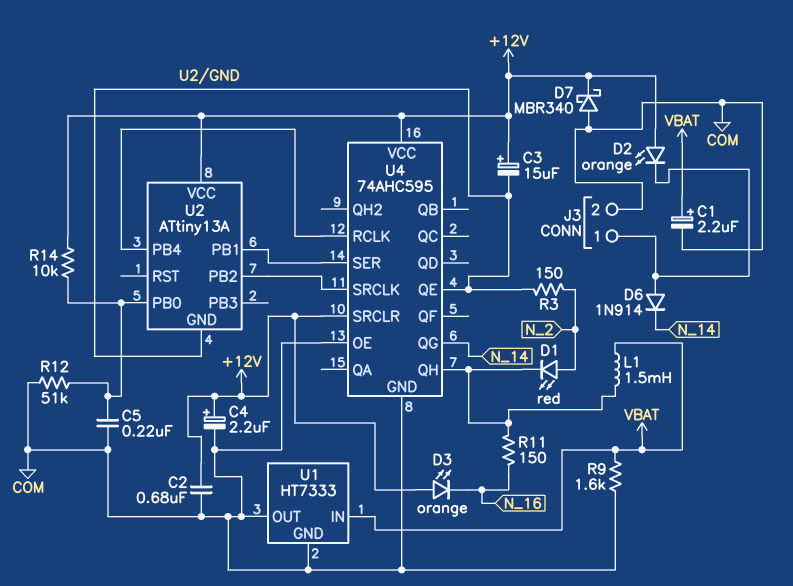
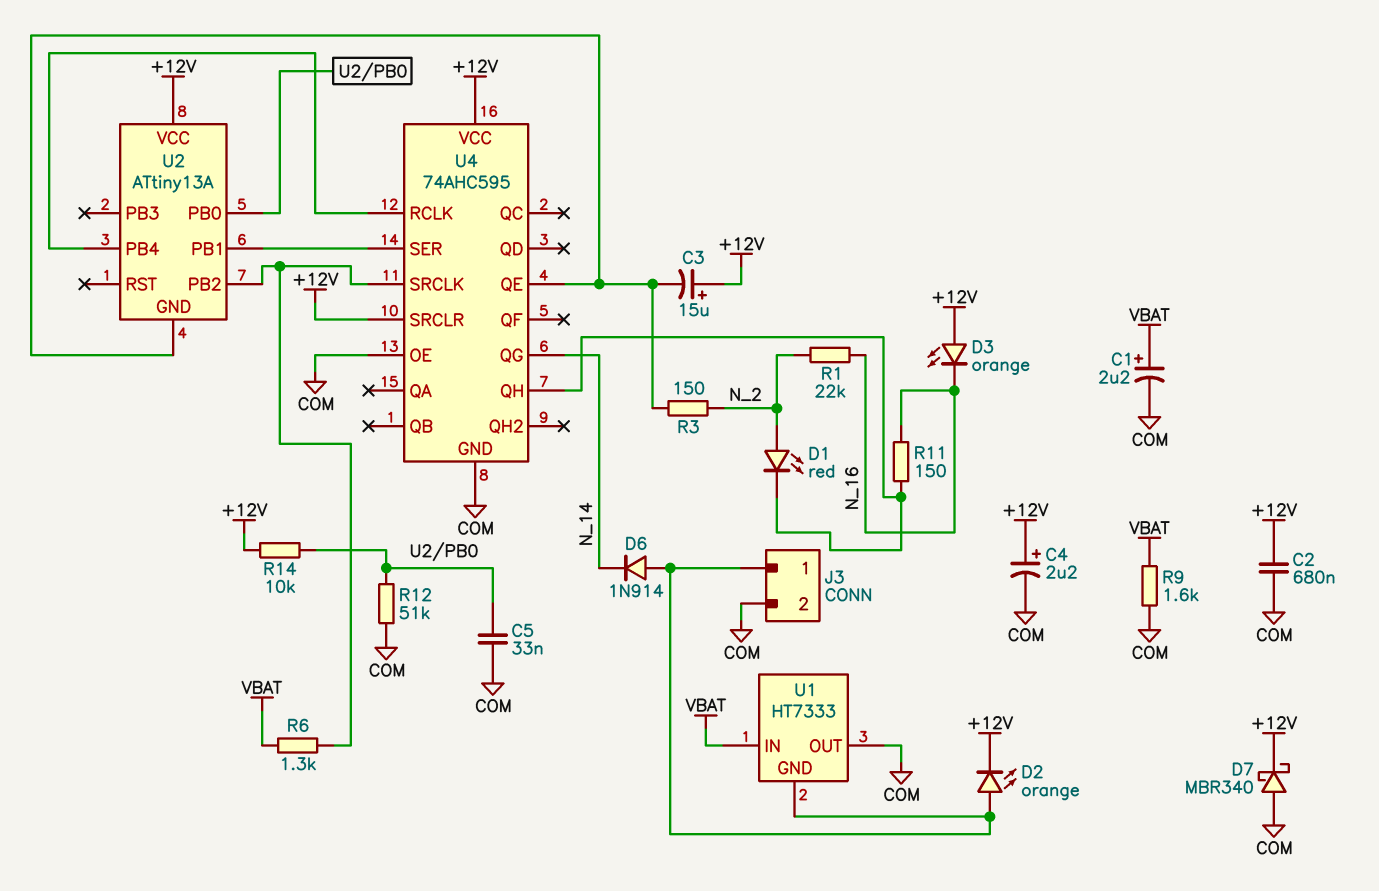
C5: 220nF (COM, U2/PB0) -> 33nF (COM, U2/PB0)
D2: LED orange (A +12V, K J3/1) -> LED orange (A J3/1, K +12V)
L1: 1.5mH (U4/QH, VBAT) -> none
R1: none -> 22k (N_2, N_16)
R6: none -> 1.3k (U2/PB2, VBAT)
U1 pin GND: COM -> J3/1

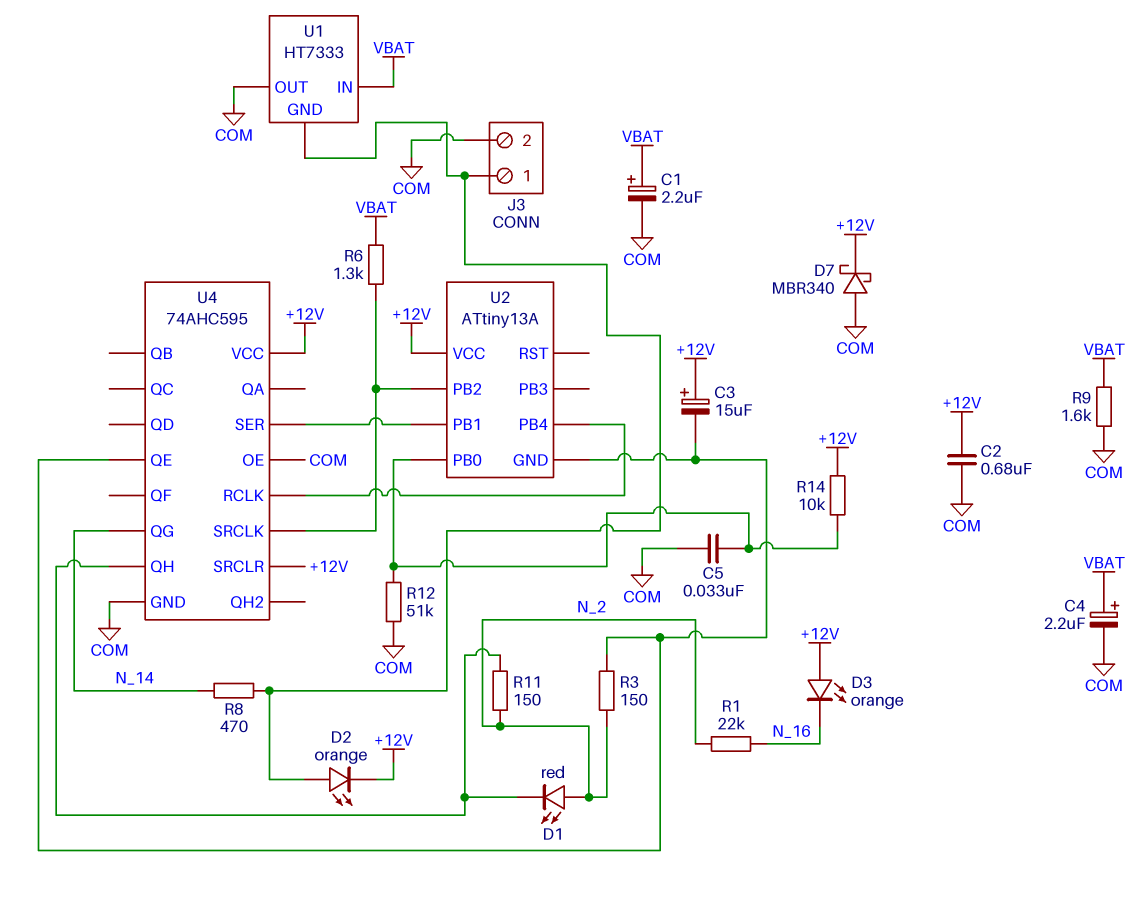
C4: 2.2uF (plus +12V, minus COM) -> 2.2uF (plus VBAT, minus COM)
D6: diode 1N914 (A J3/1, K N_14) -> none
R8: none -> 470 (J3/1, N_14)
R11: 150 (N_16, U4/QH) -> 150 (N_2, U4/QH)

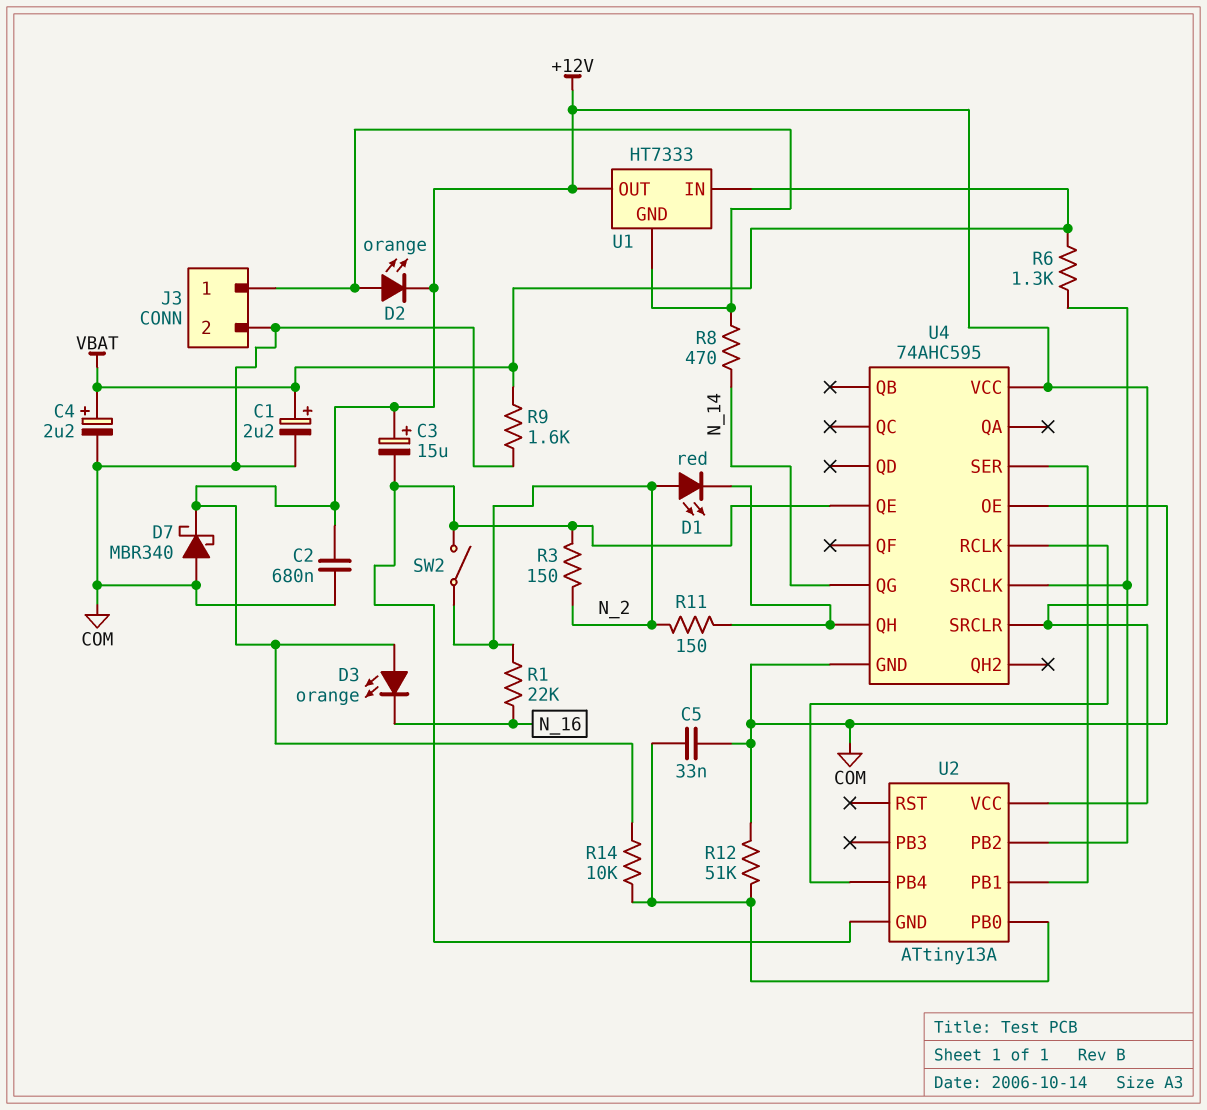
SW2: none -> switch (N_2, U2/GND)
U1 pin OUT: COM -> +12V

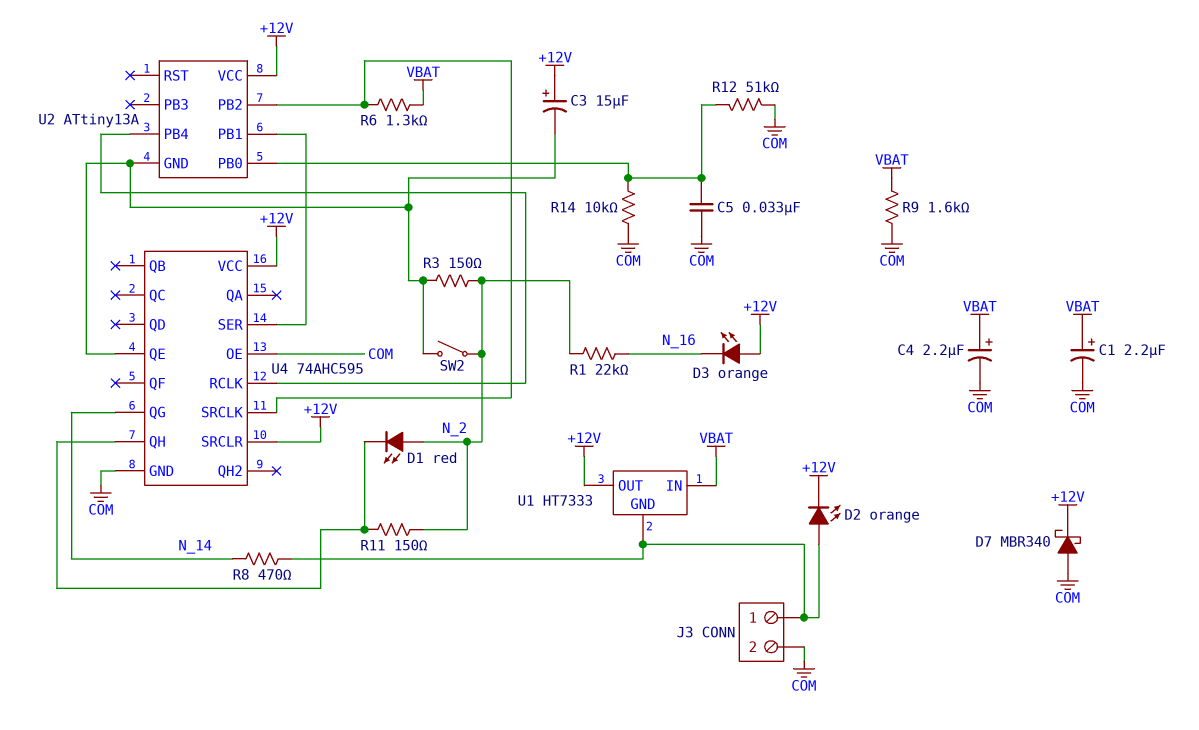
C2: 680nF (+12V, COM) -> none
R14: 10k (+12V, U2/PB0) -> 10k (COM, U2/PB0)

